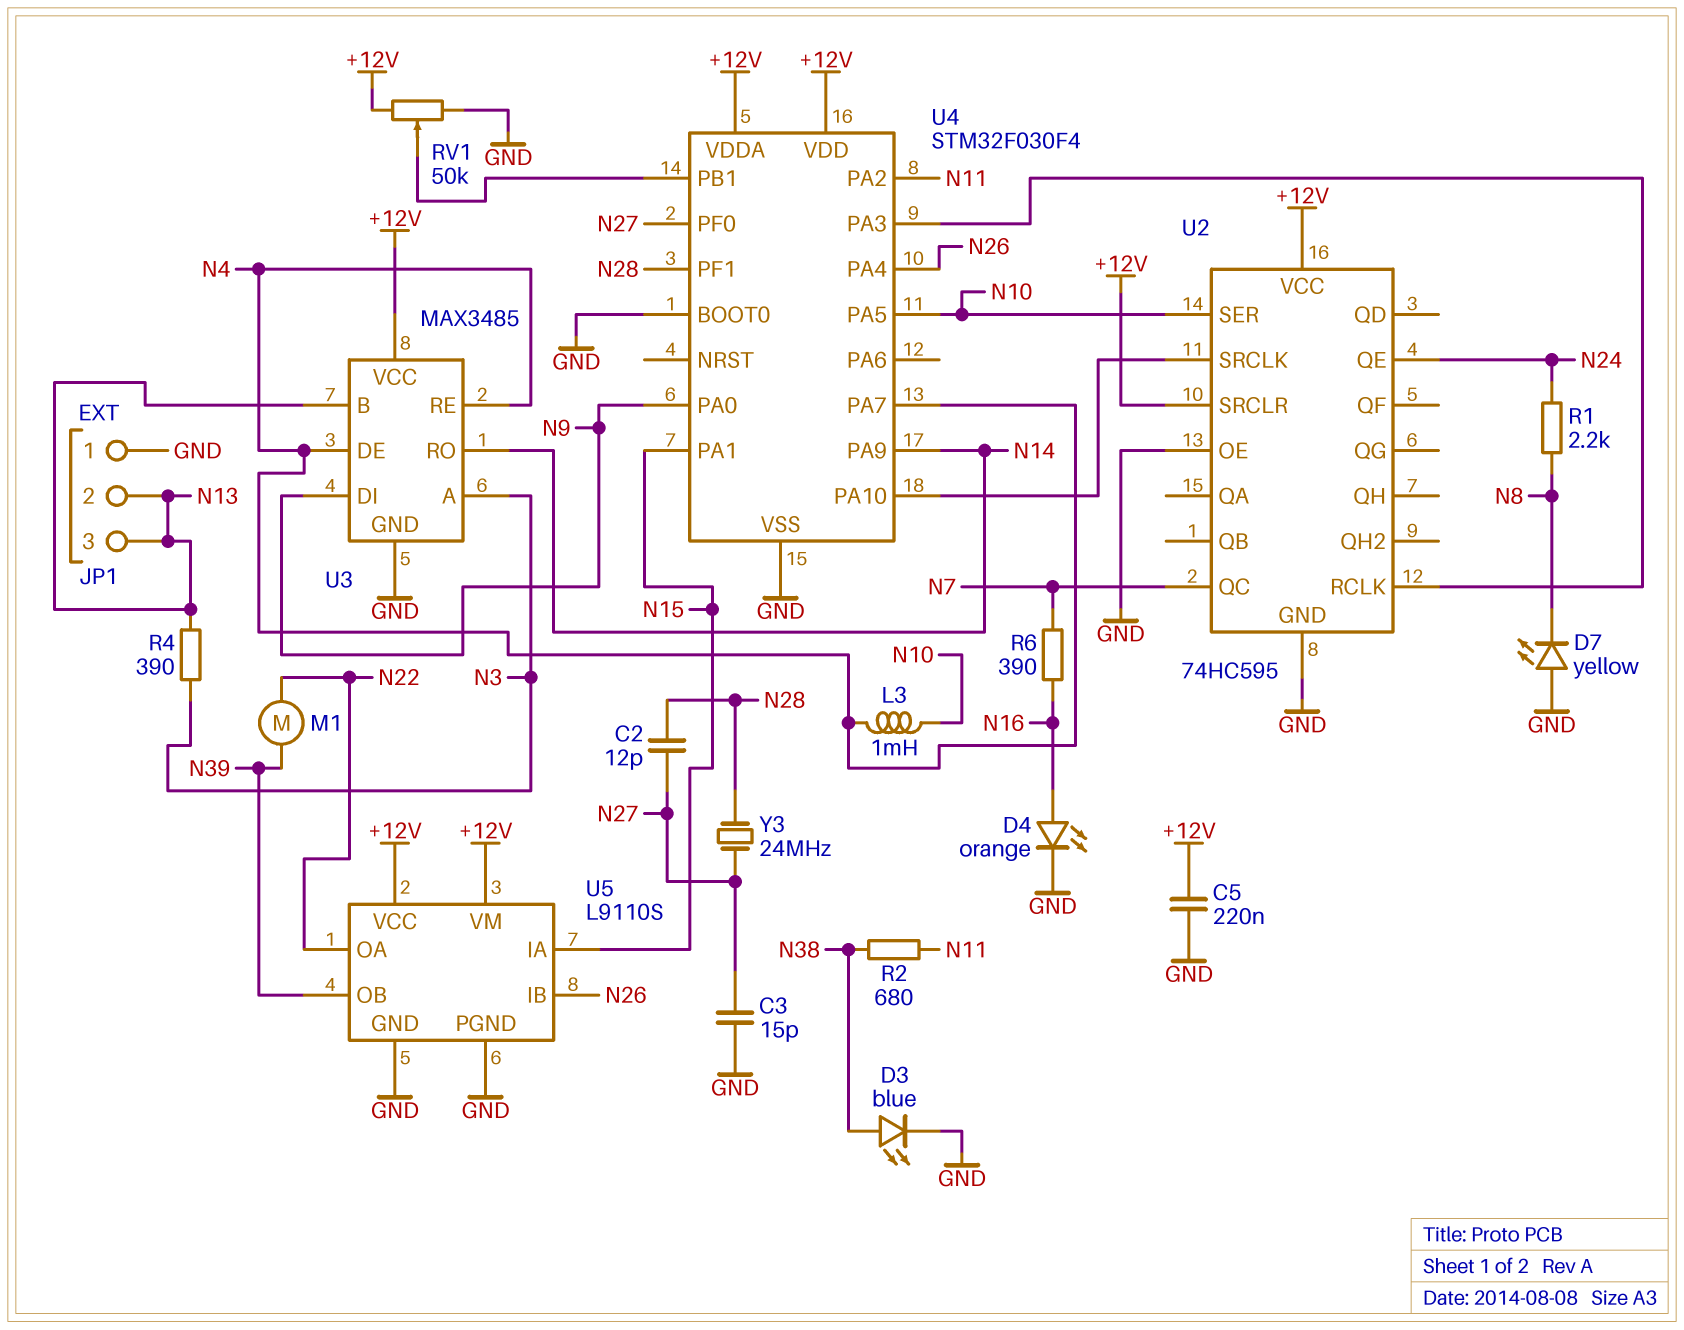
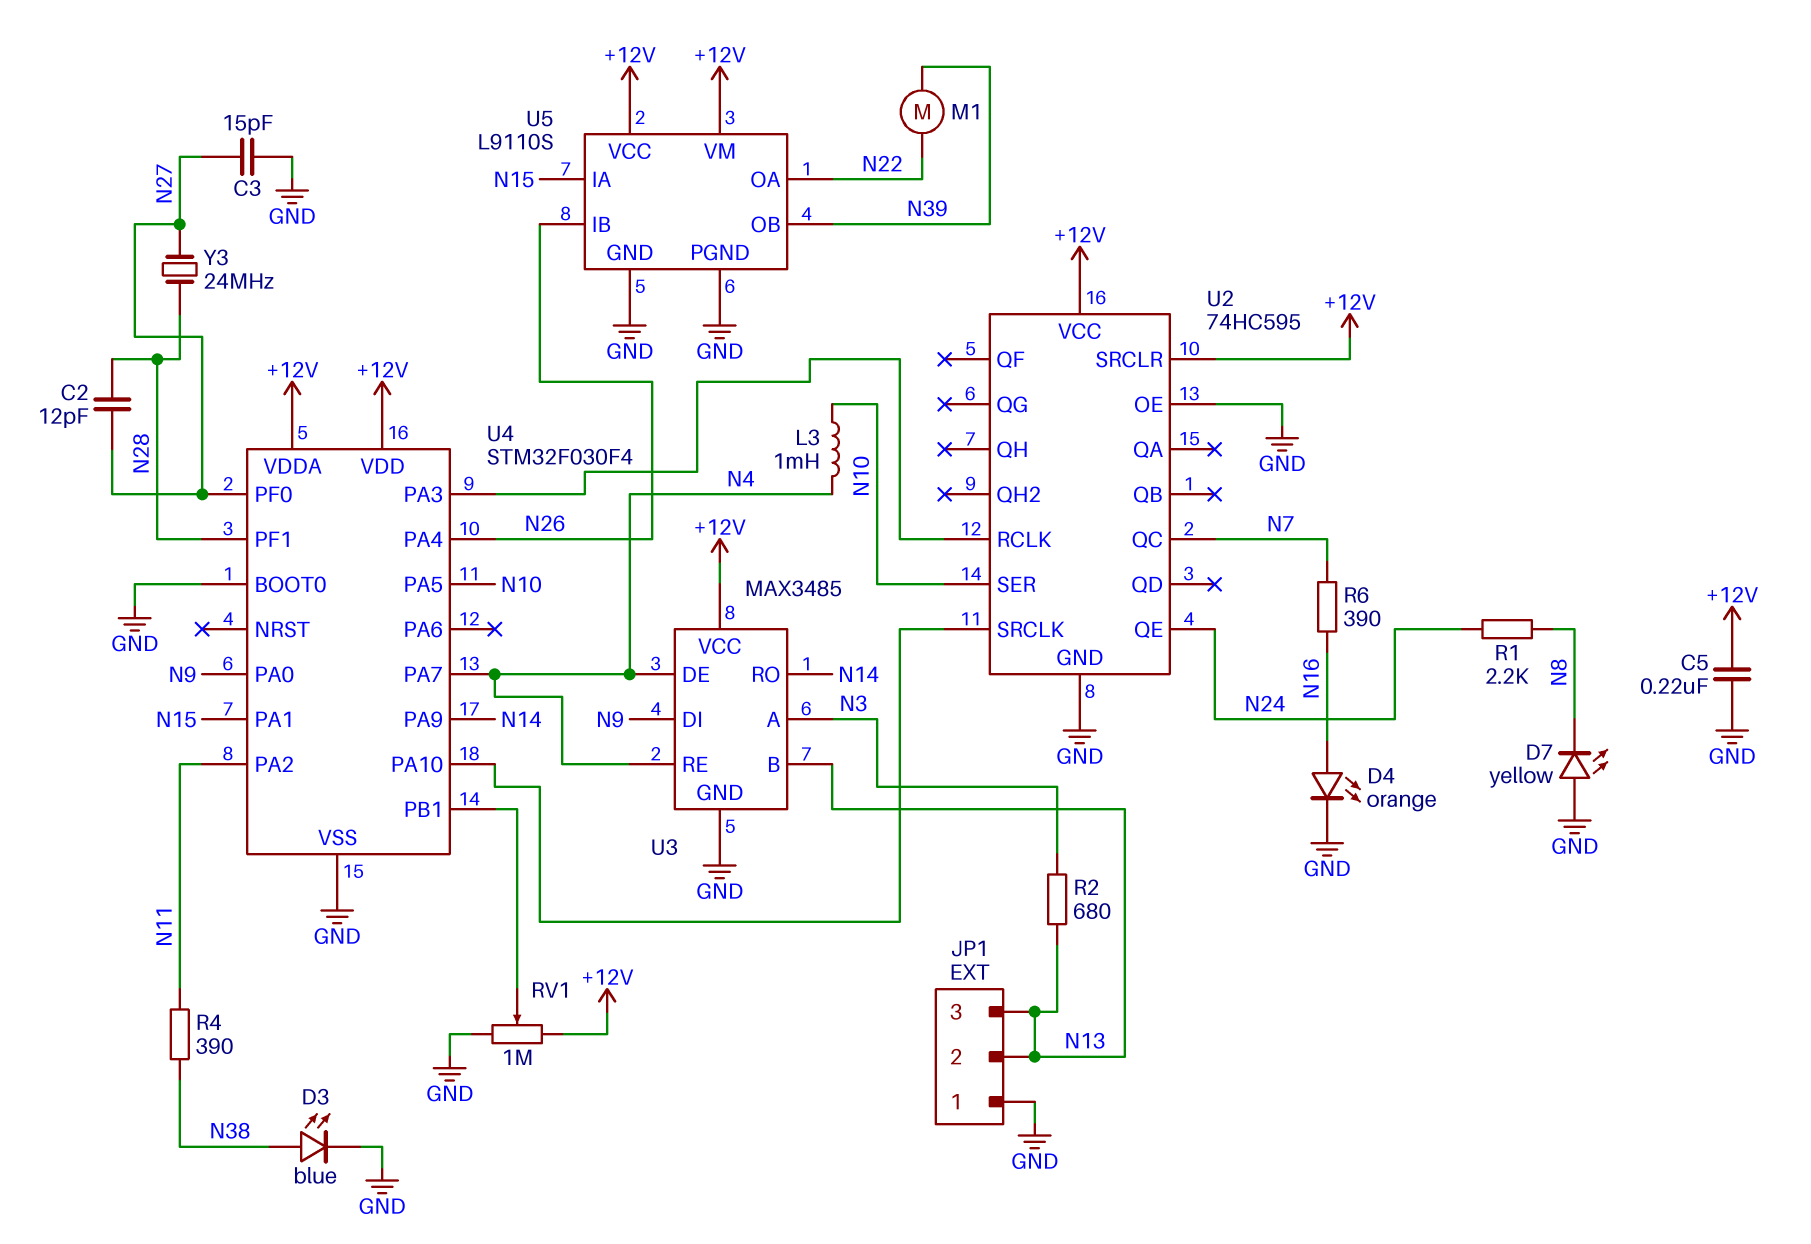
R2: 680 (N11, N38) -> 680 (N3, N13)
R4: 390 (N3, N13) -> 390 (N11, N38)
RV1: 50k (+12V, GND, wiper U4/PB1) -> 1M (+12V, GND, wiper U4/PB1)

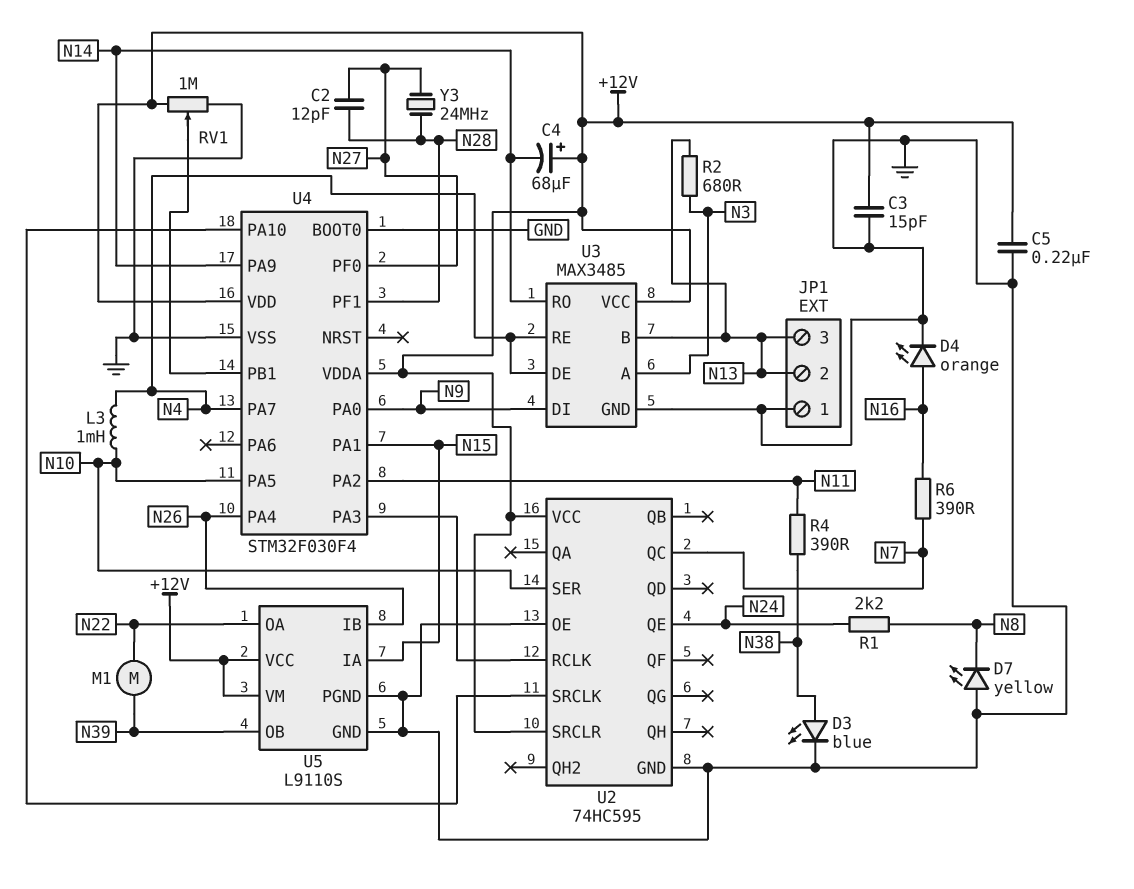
C3: 15pF (GND, N27) -> 15pF (+12V, GND)
C4: none -> 68uF (plus +12V, minus N14)

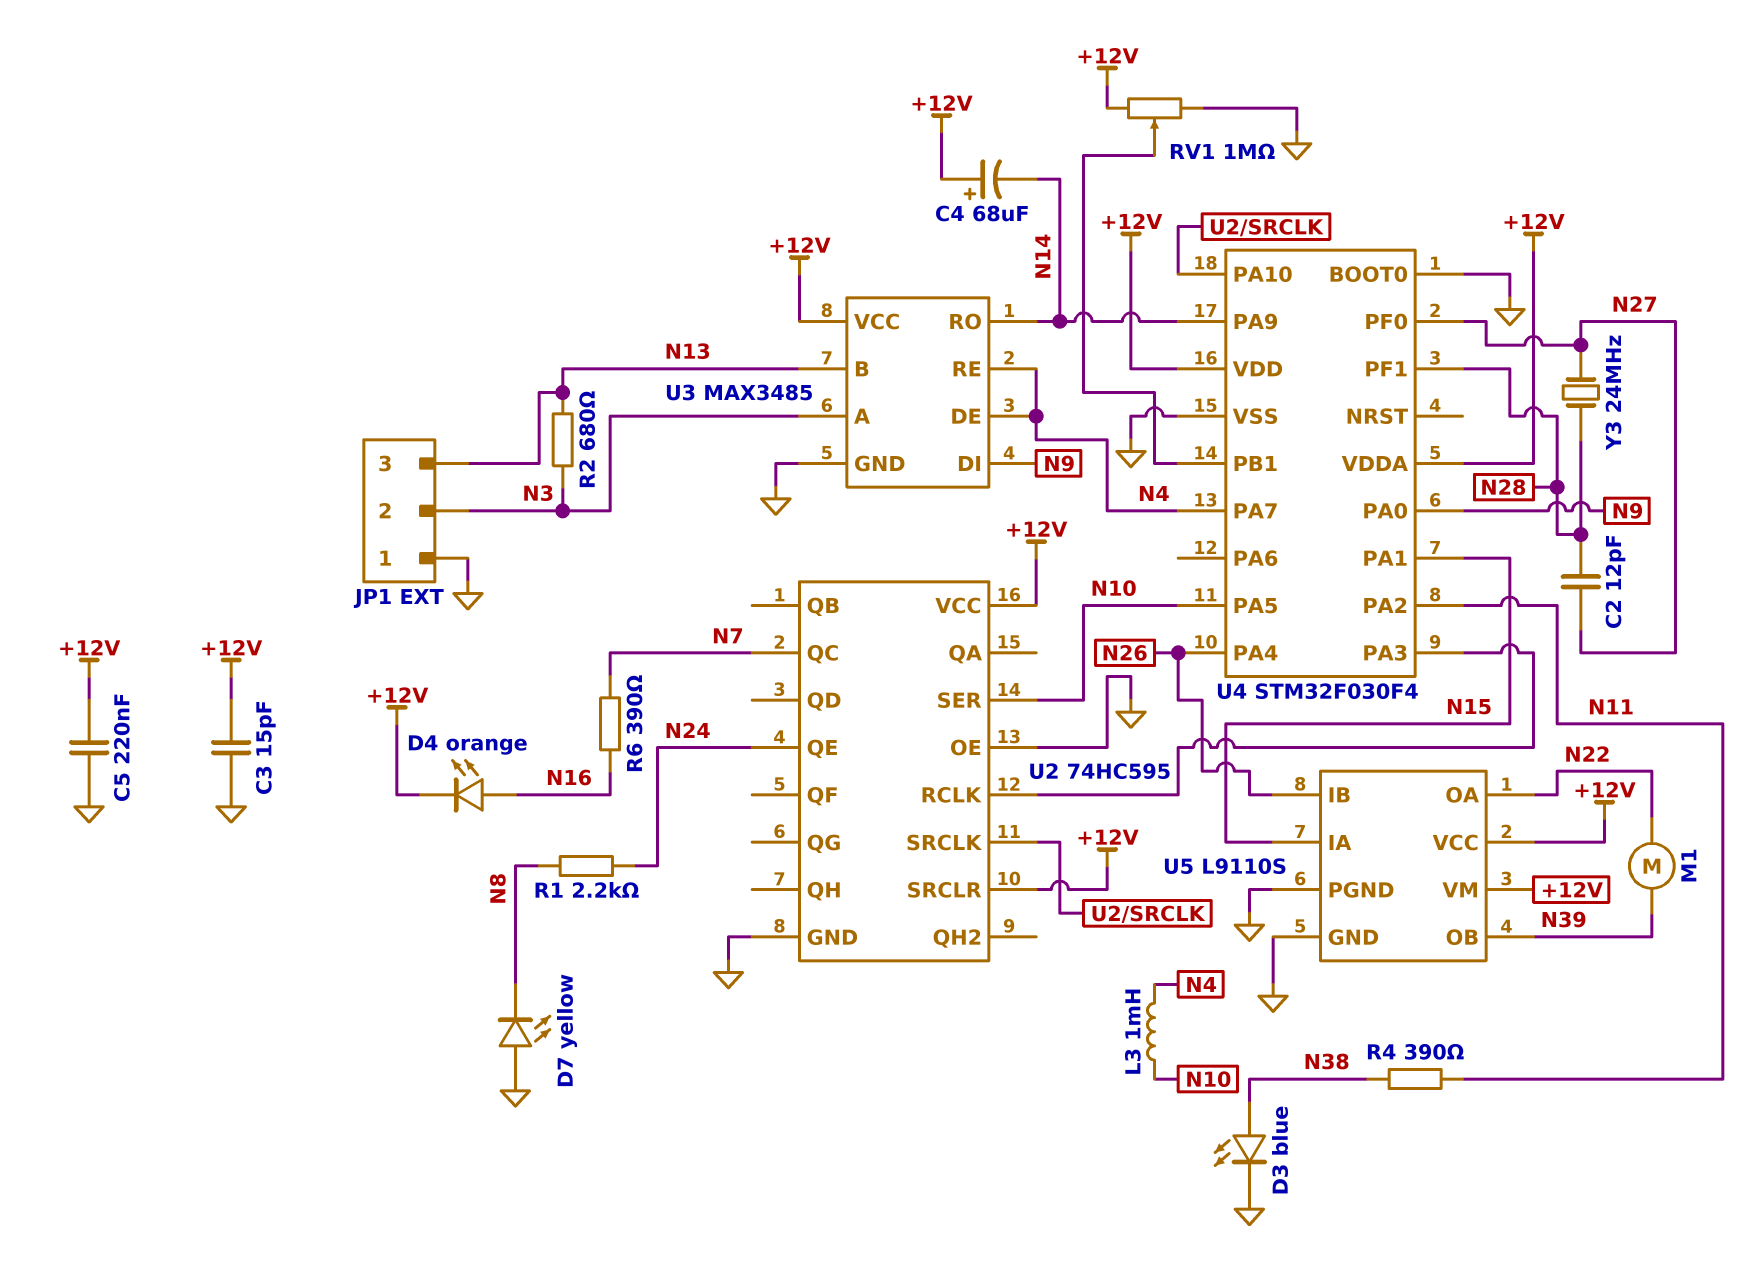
D4: LED orange (A N16, K GND) -> LED orange (A N16, K +12V)
JP1 pin 2: N13 -> N3

